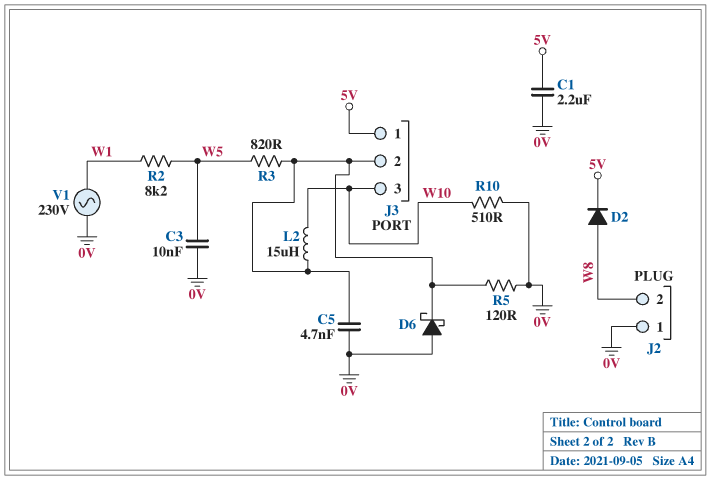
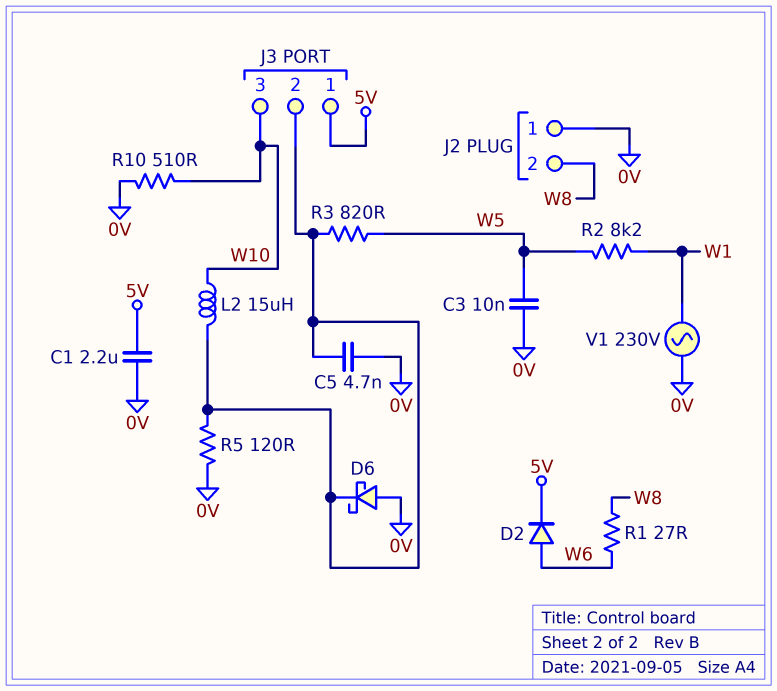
D2: diode (A W8, K 5V) -> diode (A W6, K 5V)
R1: none -> 27 (W6, W8)

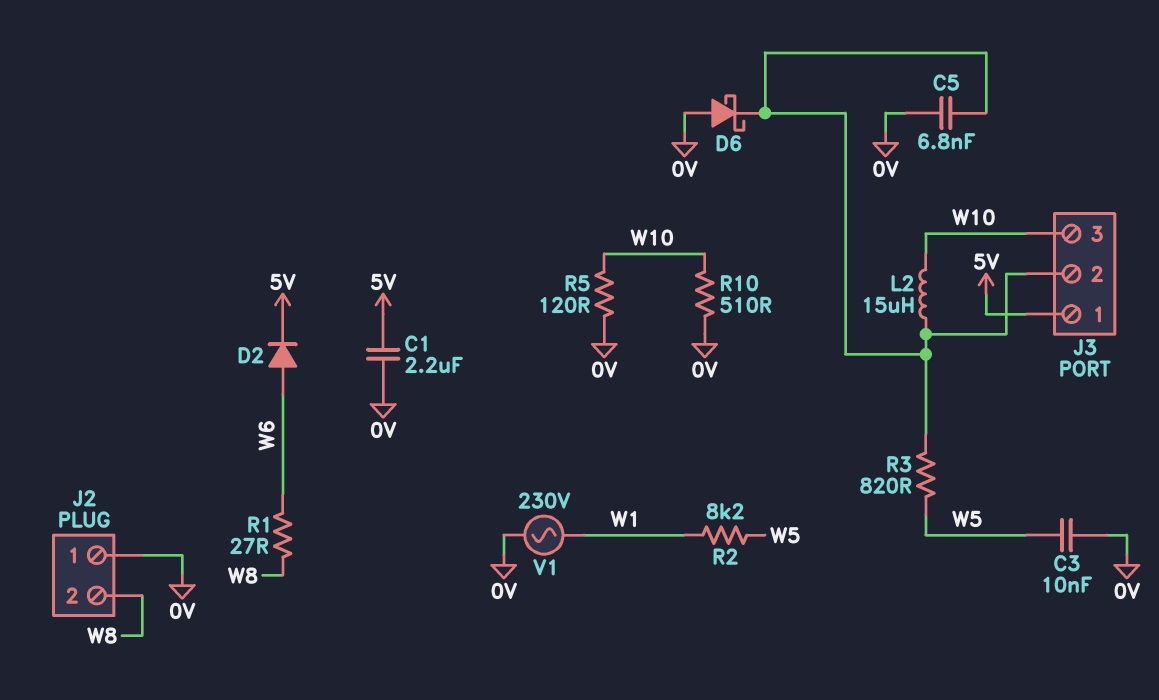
C5: 4.7nF (0V, J3/2) -> 6.8nF (0V, J3/2)
R5: 120 (0V, J3/2) -> 120 (0V, W10)

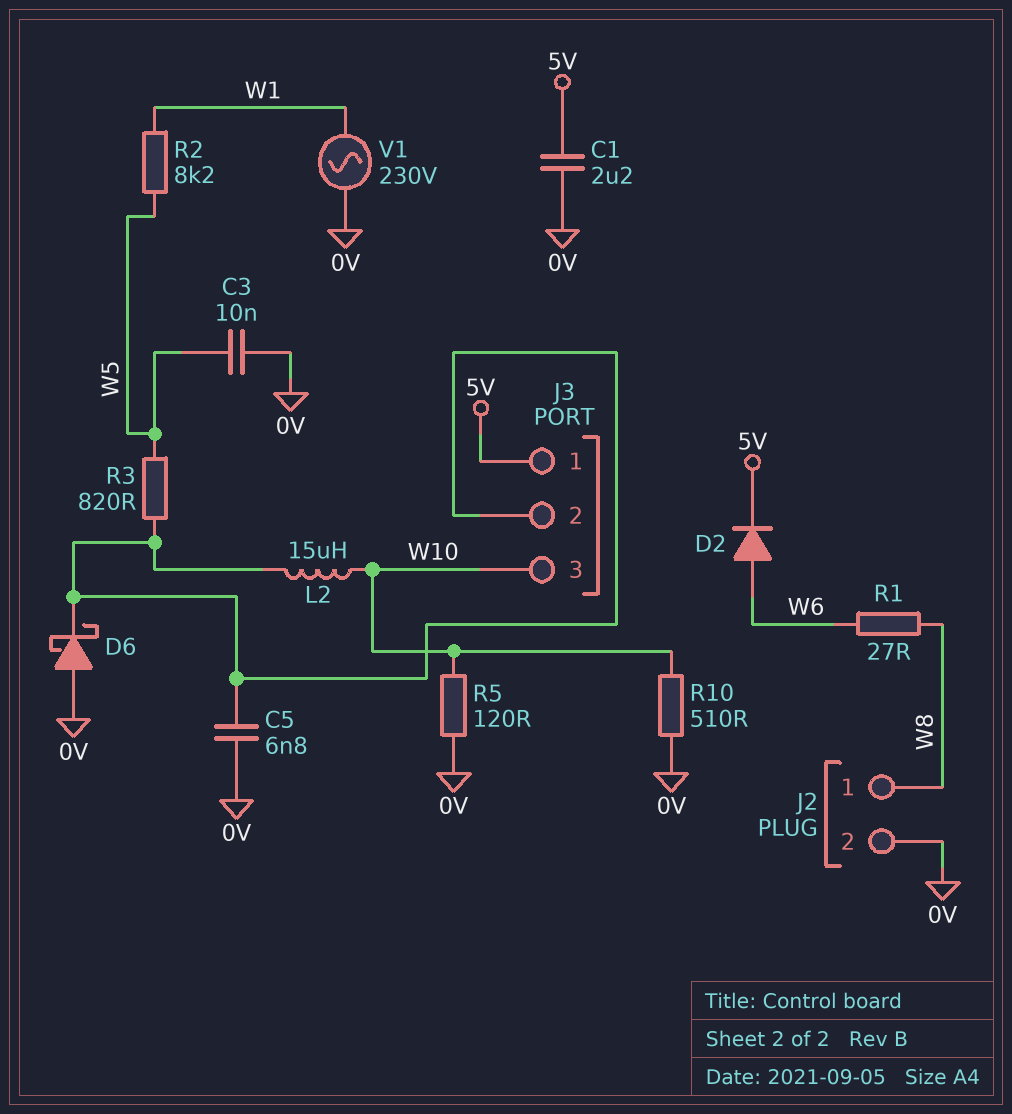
J2 pin 1: 0V -> W8
J2 pin 2: W8 -> 0V

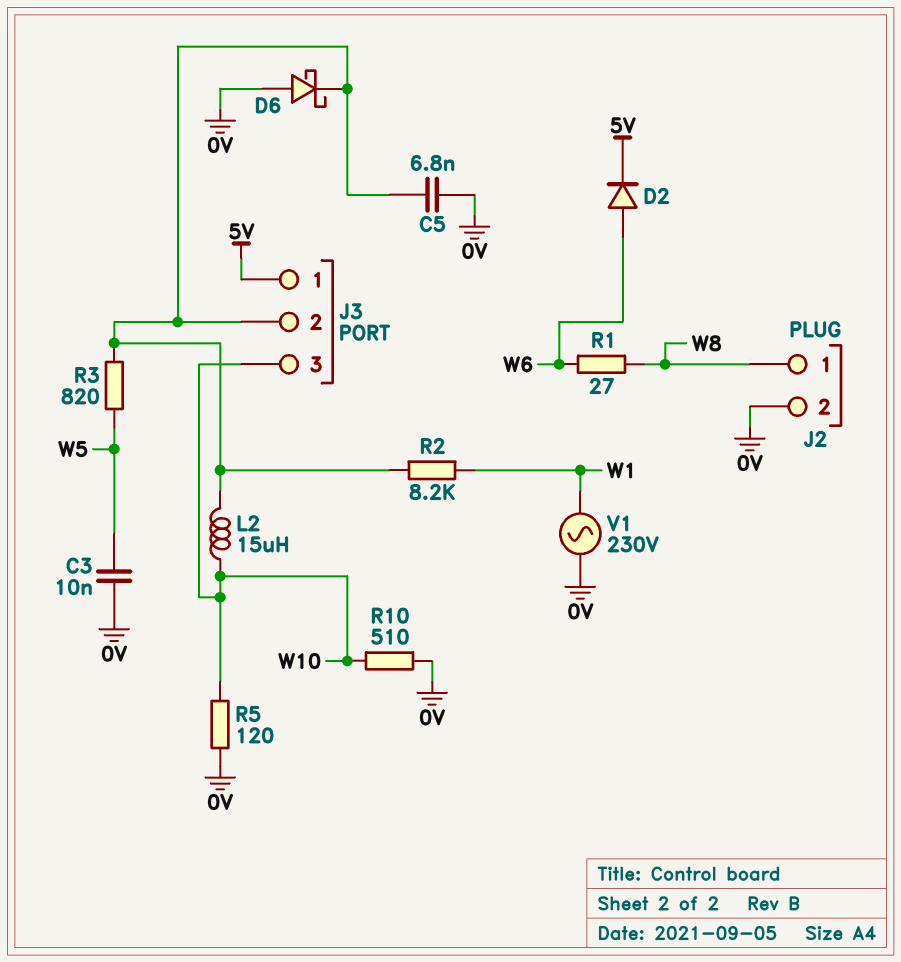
C1: 2.2uF (0V, 5V) -> none
R2: 8.2k (W1, W5) -> 8.2k (J3/2, W1)

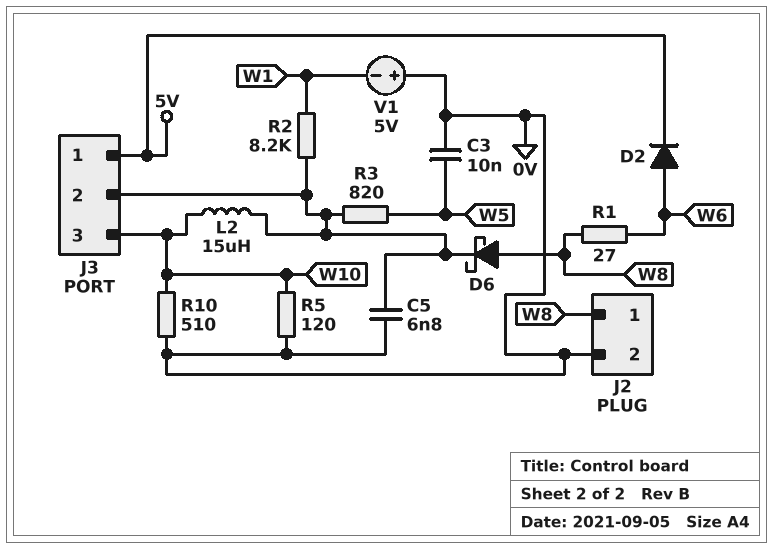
D6: schottky (A 0V, K J3/2) -> schottky (A W8, K J3/2)
V1: AC 230V (0V, W1) -> 5V (plus 0V, minus W1)

